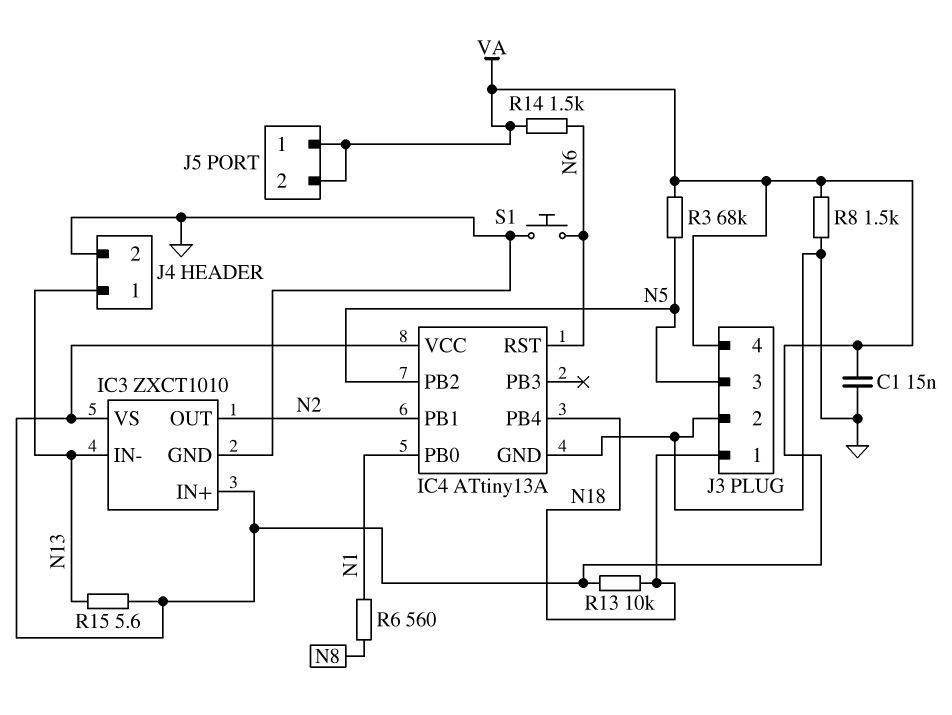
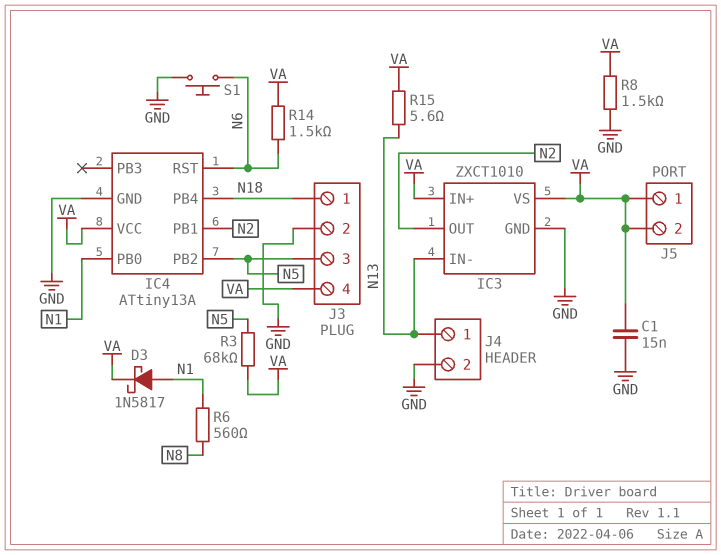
D3: none -> schottky 1N5817 (A N1, K VA)
R13: 10k (N18, VA) -> none

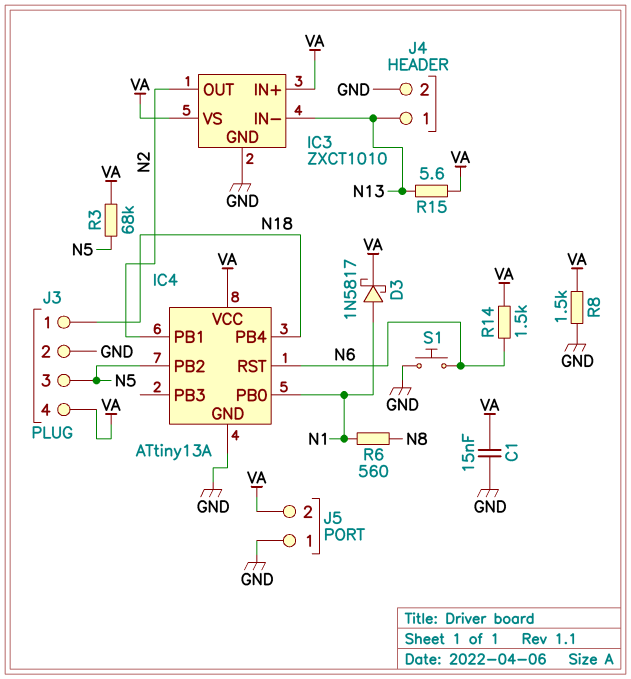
J5 pin 1: VA -> GND

